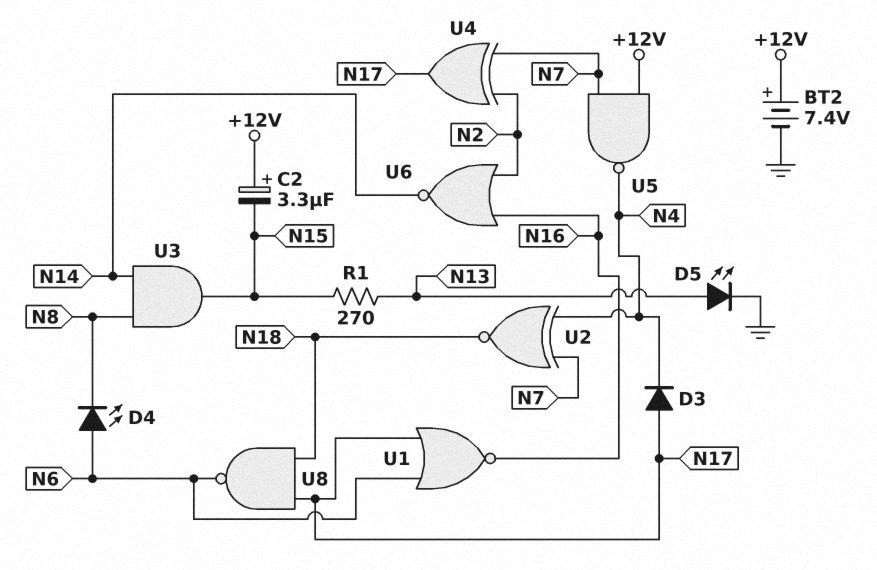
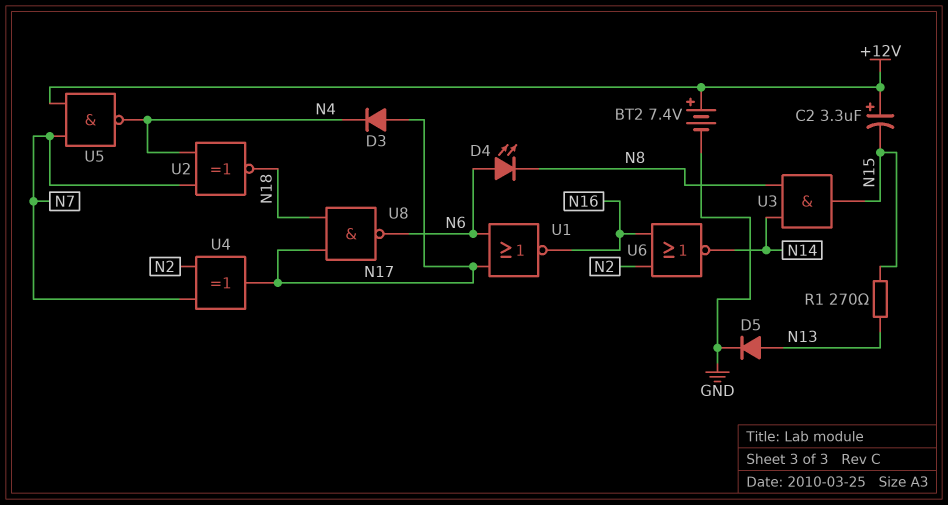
D5: LED (A N13, K GND) -> diode (A N13, K GND)

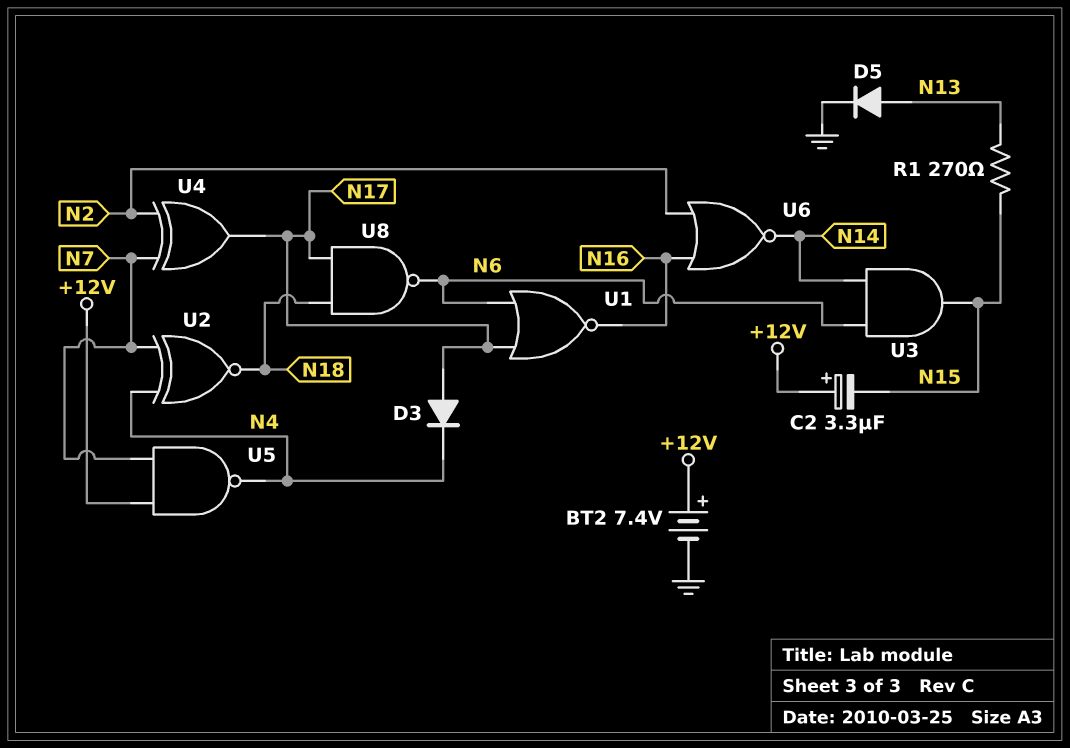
D4: LED (A N6, K N8) -> none
U3: AND (in N8, in N14, out N15) -> AND (in N6, in N14, out N15)

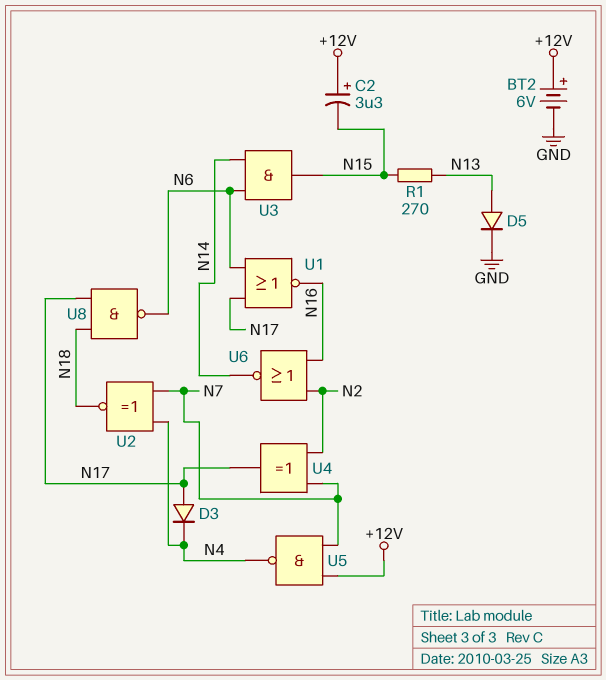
BT2: 7.4V (plus +12V, minus GND) -> 6V (plus +12V, minus GND)

